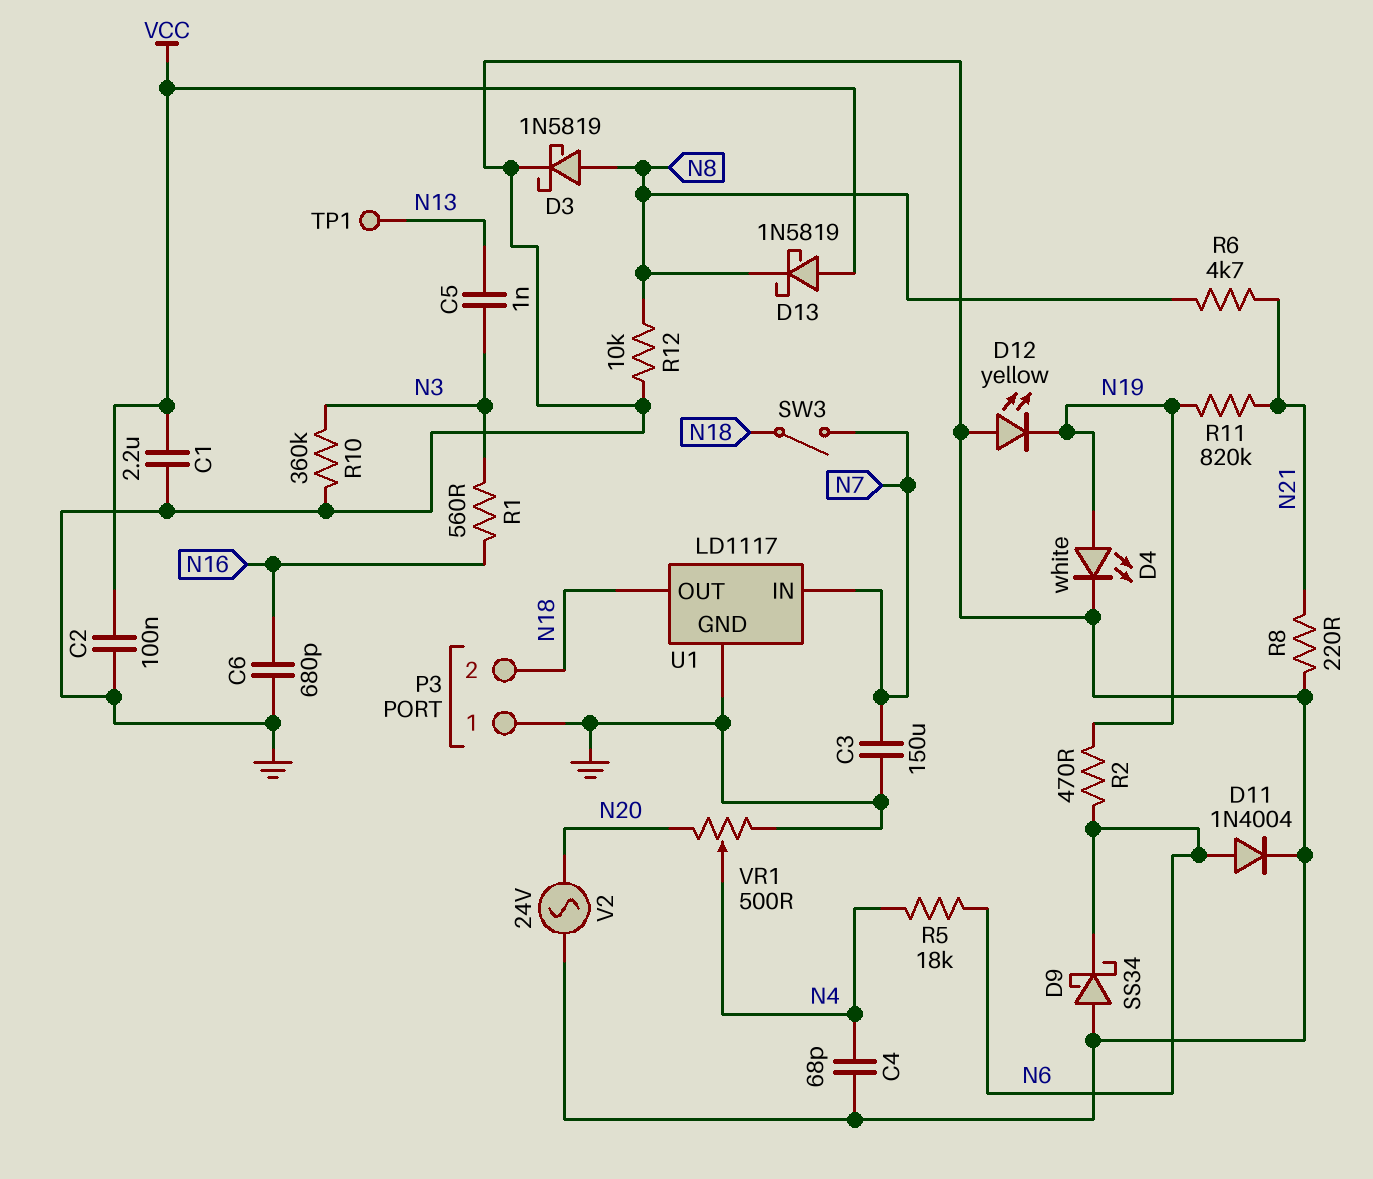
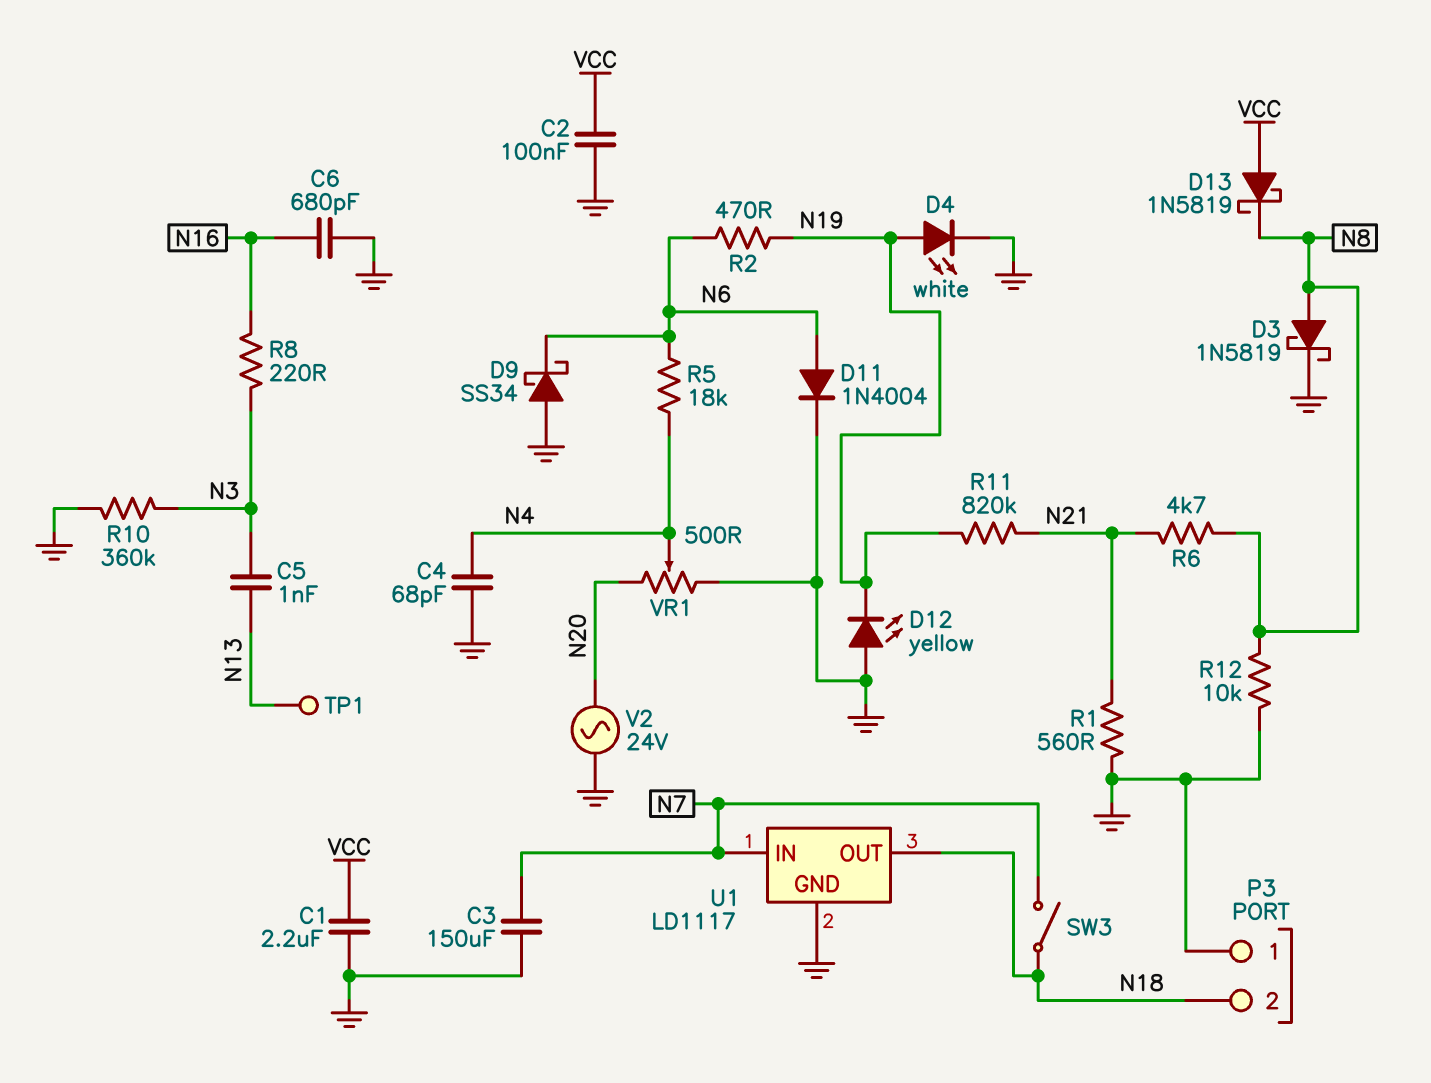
R1: 560 (N3, N16) -> 560 (GND, N21)
R8: 220 (GND, N21) -> 220 (N3, N16)

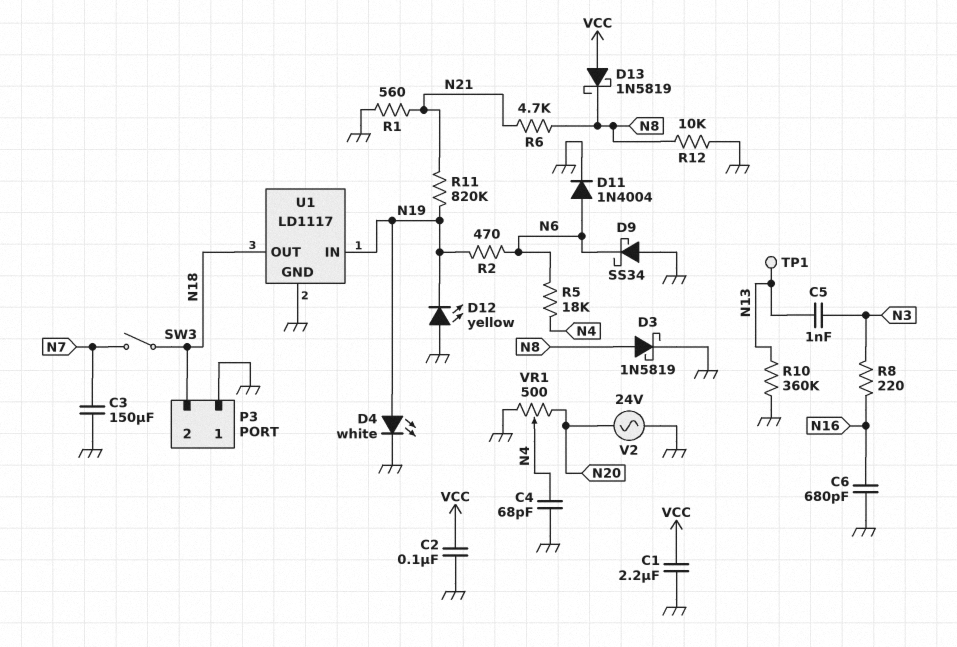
R10: 360k (GND, N3) -> 360k (GND, N13)
U1 pin IN: N7 -> N19

